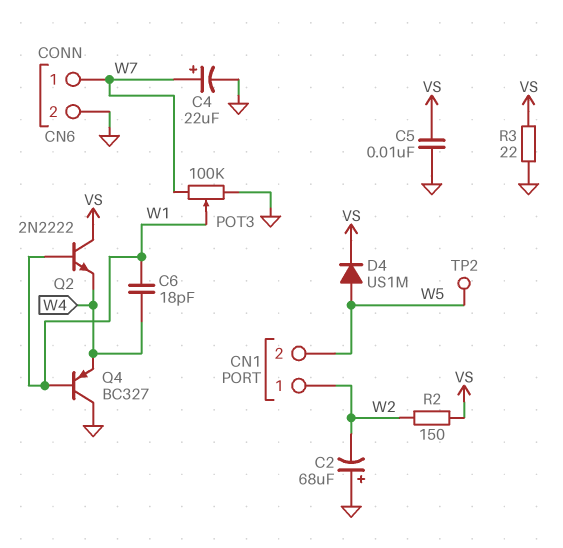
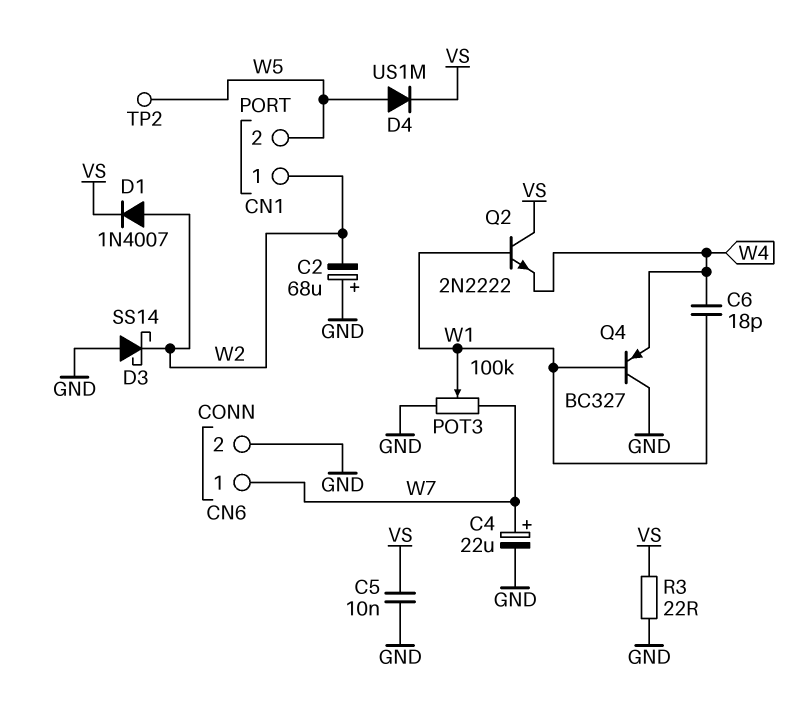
D1: none -> diode 1N4007 (A W2, K VS)
D3: none -> schottky SS14 (A GND, K W2)
R2: 150 (VS, W2) -> none

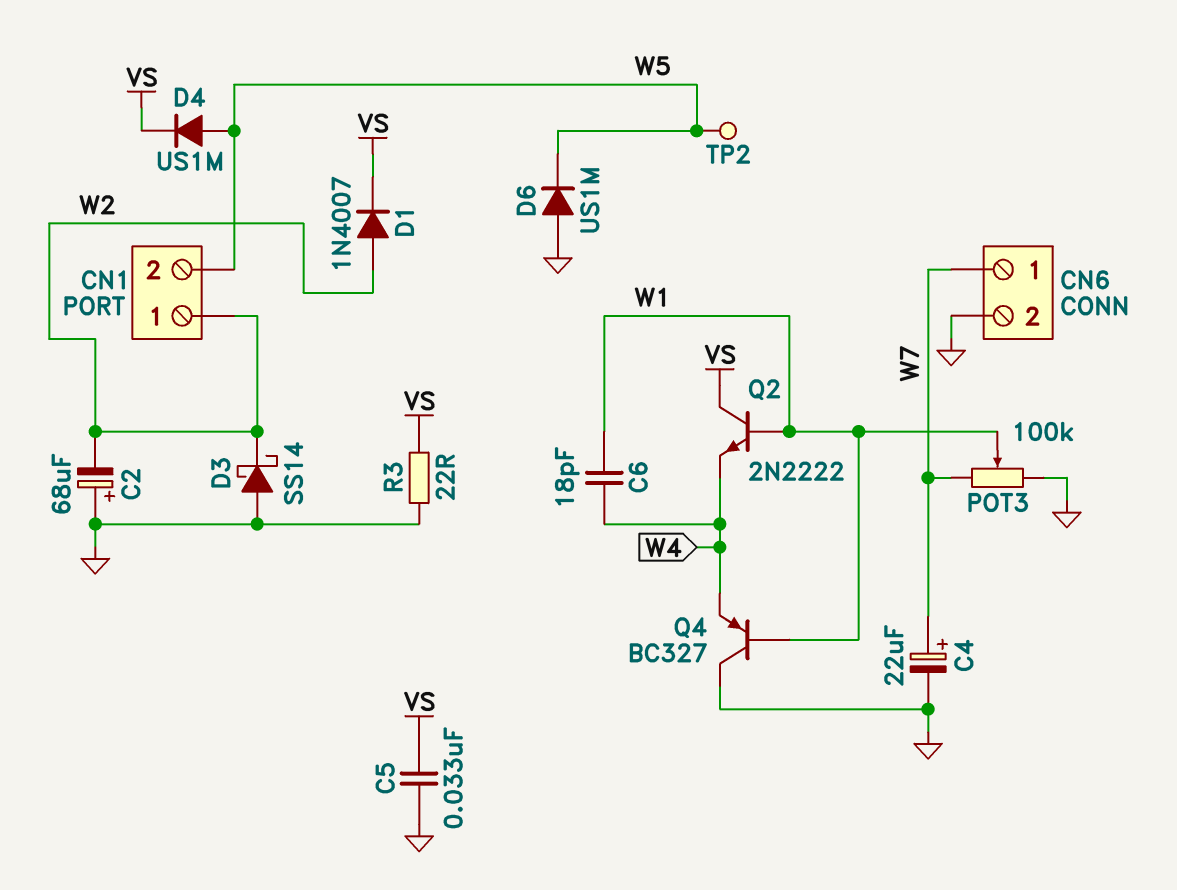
C5: 10nF (GND, VS) -> 33nF (GND, VS)
D6: none -> diode US1M (A GND, K W5)

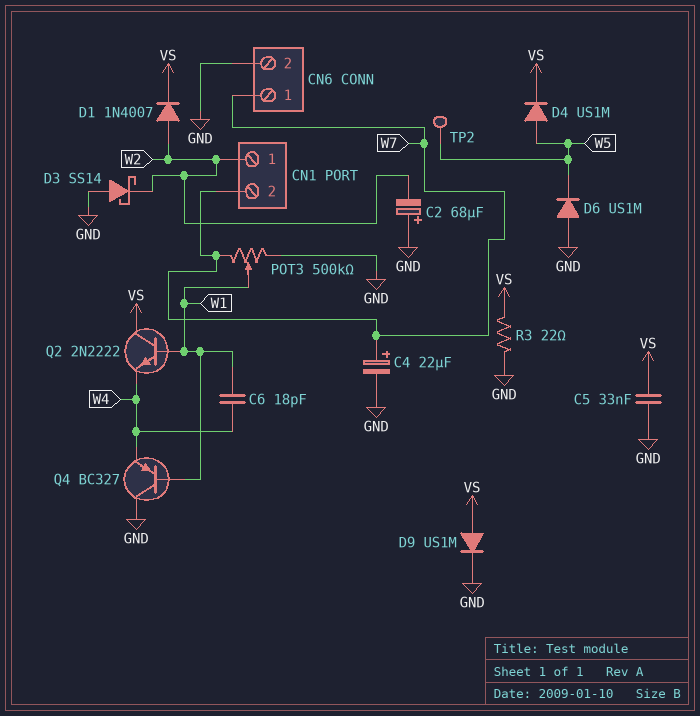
CN1 pin 2: W5 -> W7
D9: none -> diode US1M (A VS, K GND)
POT3: 100k (GND, W7, wiper W1) -> 500k (GND, W7, wiper W1)

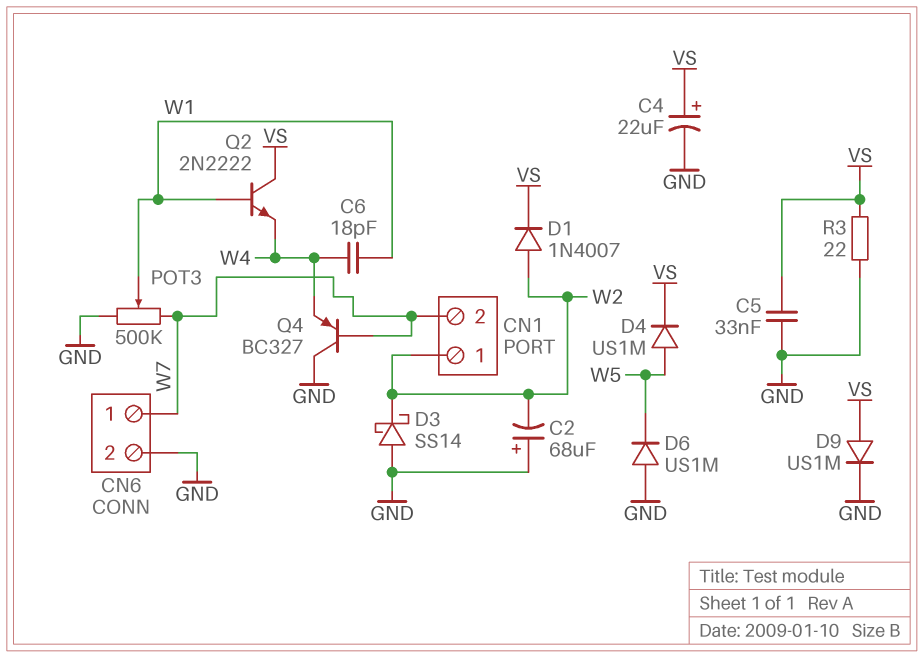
C4: 22uF (plus W7, minus GND) -> 22uF (plus VS, minus GND)
Q4: PNP BC327 (B W1, C GND, E W4) -> PNP BC327 (B W7, C GND, E W4)
TP2: test point (W5) -> none

